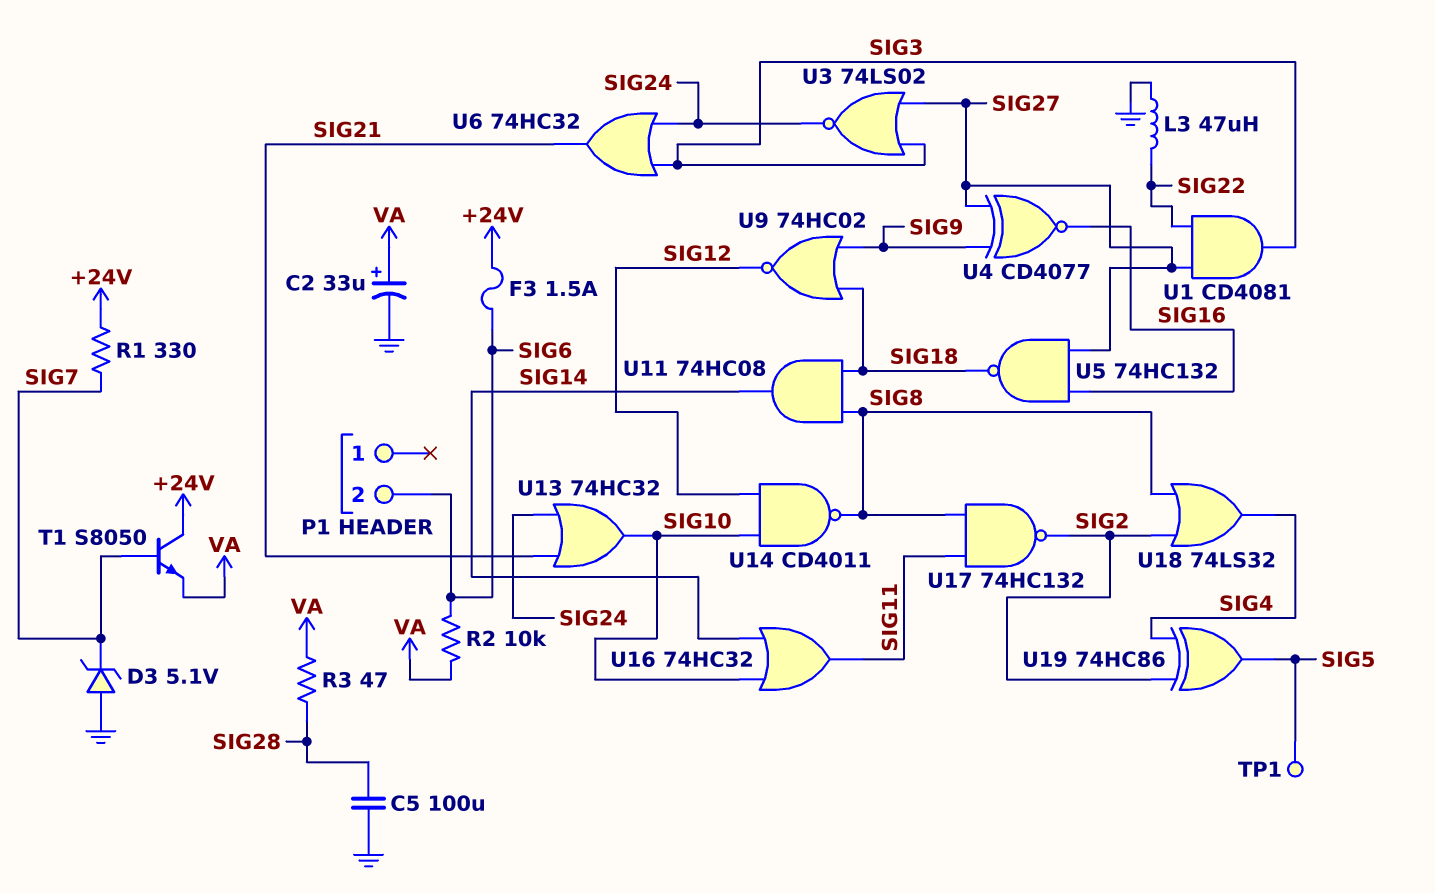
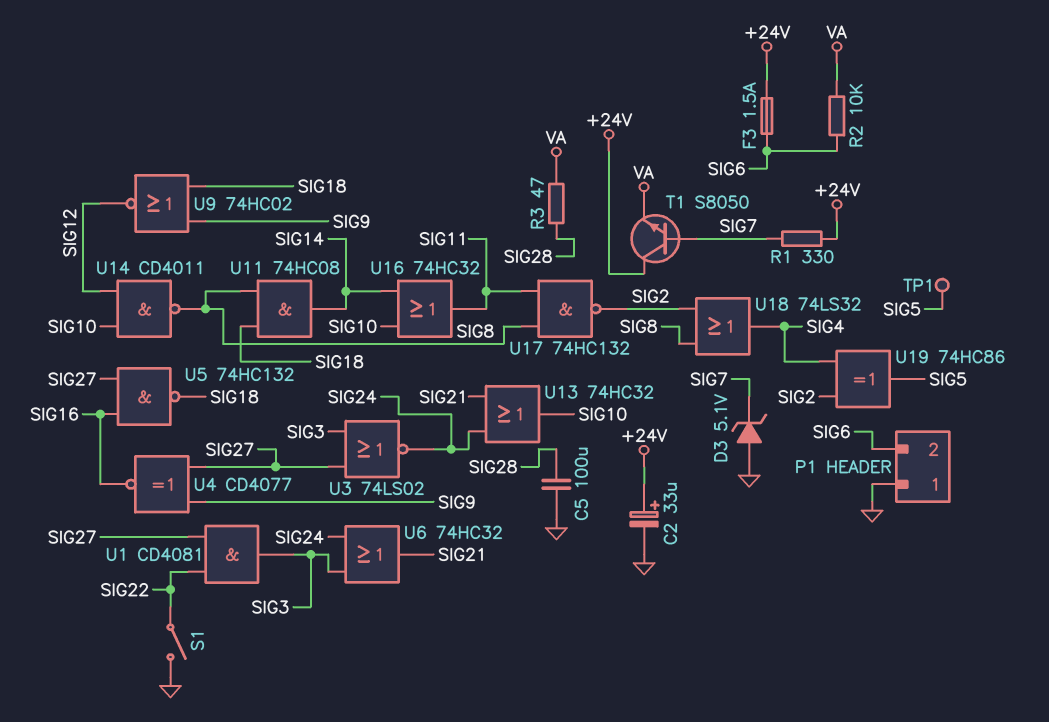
C2: 33uF (plus VA, minus GND) -> 33uF (plus +24V, minus GND)
L3: 47uH (GND, SIG22) -> none
P1 pin 1: none -> GND
S1: none -> switch (GND, SIG22)

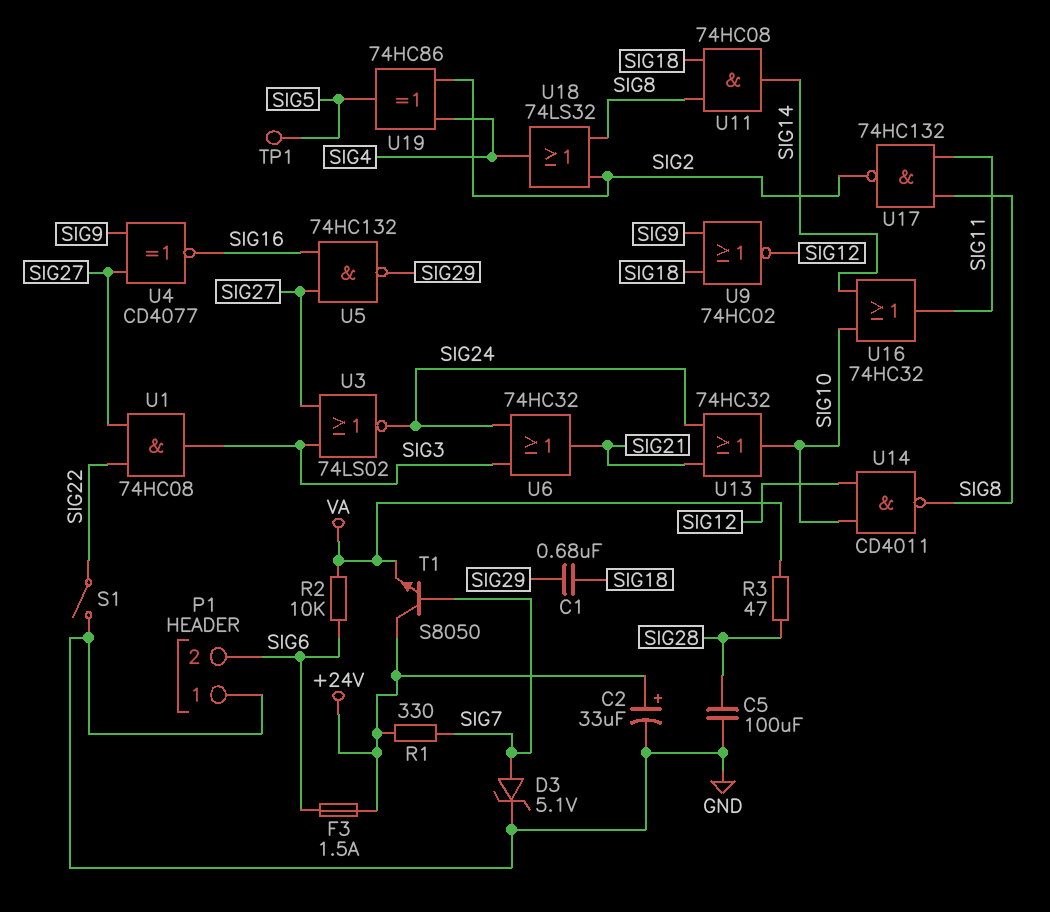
C1: none -> 680nF (SIG18, SIG29)
D3: zener 5.1V (A GND, K SIG7) -> zener 5.1V (A SIG7, K GND)
U1: AND CD4081 (in SIG22, in SIG27, out SIG3) -> AND 74HC08 (in SIG22, in SIG27, out SIG3)
U5: NAND 74HC132 (in SIG16, in SIG27, out SIG18) -> NAND 74HC132 (in SIG16, in SIG27, out SIG29)

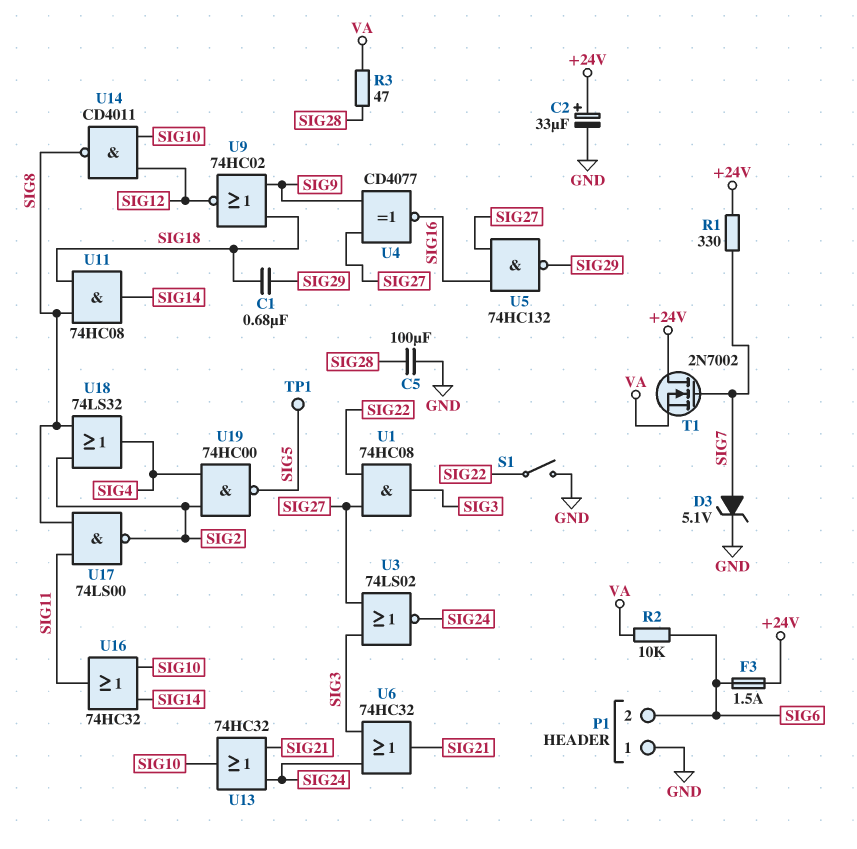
T1: NPN S8050 (B SIG7, C +24V, E VA) -> NMOS 2N7002 (G SIG7, D +24V, S VA)
U17: NAND 74HC132 (in SIG8, in SIG11, out SIG2) -> NAND 74LS00 (in SIG8, in SIG11, out SIG2)
U19: XOR 74HC86 (in SIG2, in SIG4, out SIG5) -> NAND 74HC00 (in SIG2, in SIG4, out SIG5)

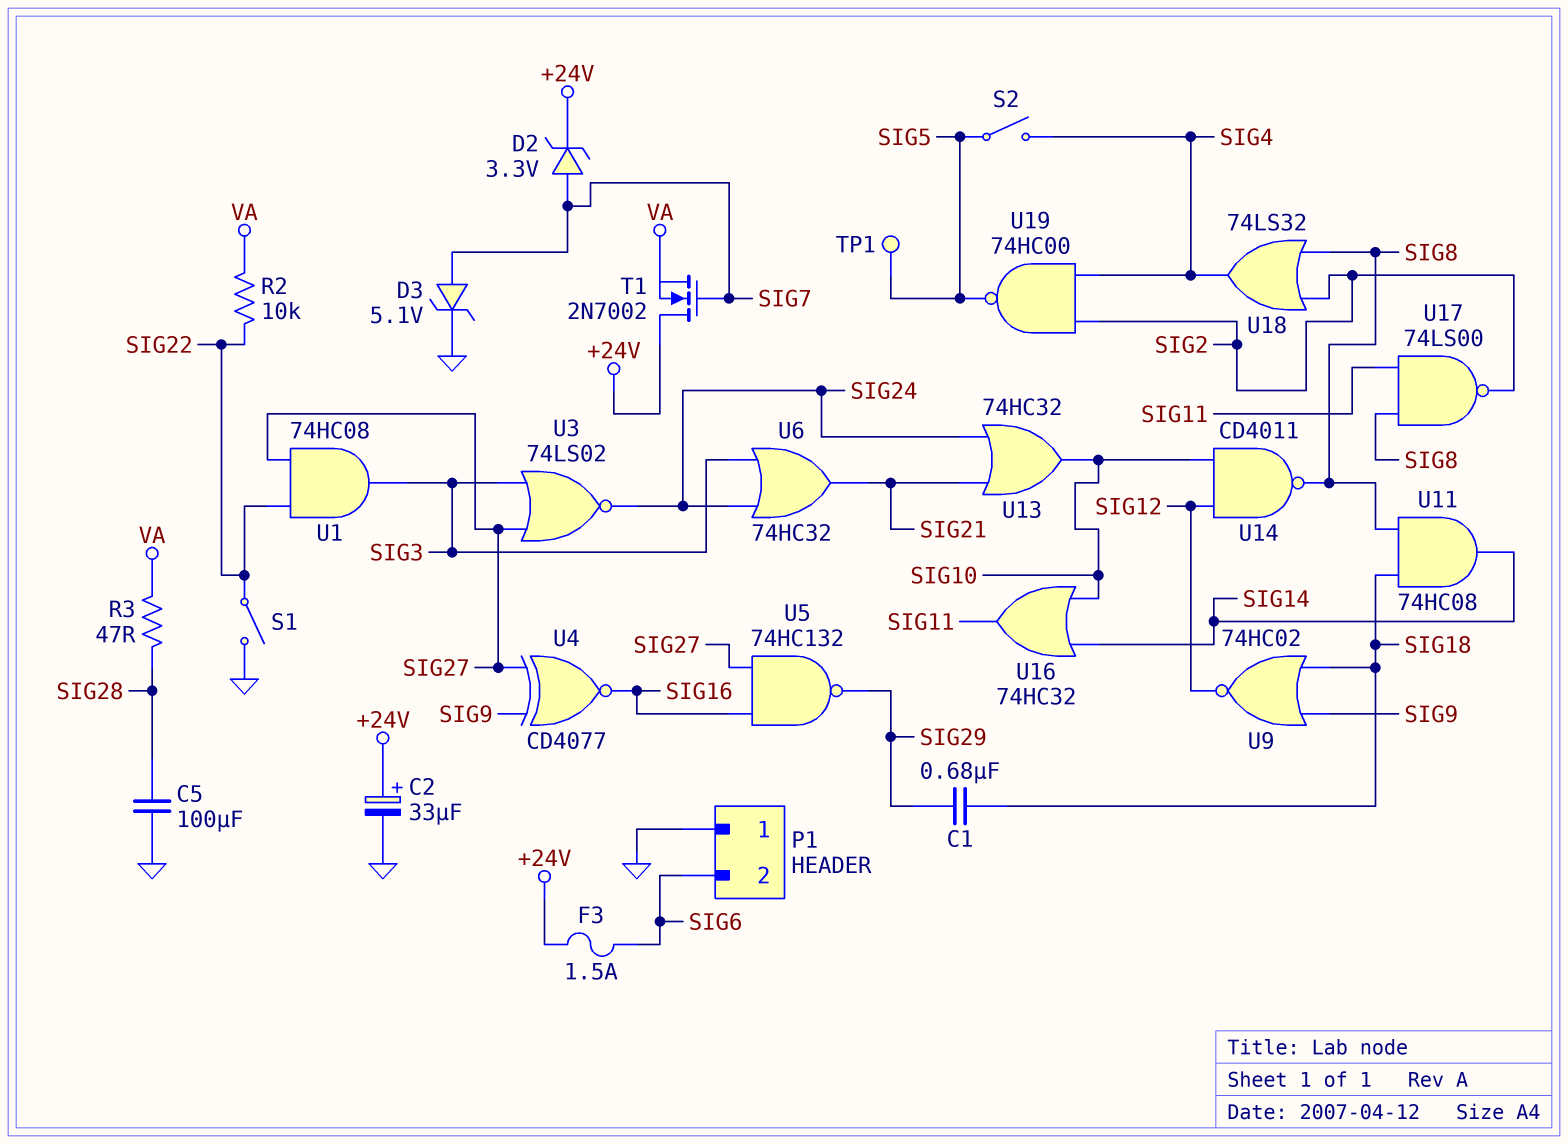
D2: none -> zener 3.3V (A SIG7, K +24V)
R1: 330 (+24V, SIG7) -> none
R2: 10k (SIG6, VA) -> 10k (SIG22, VA)
S2: none -> switch (SIG4, SIG5)

